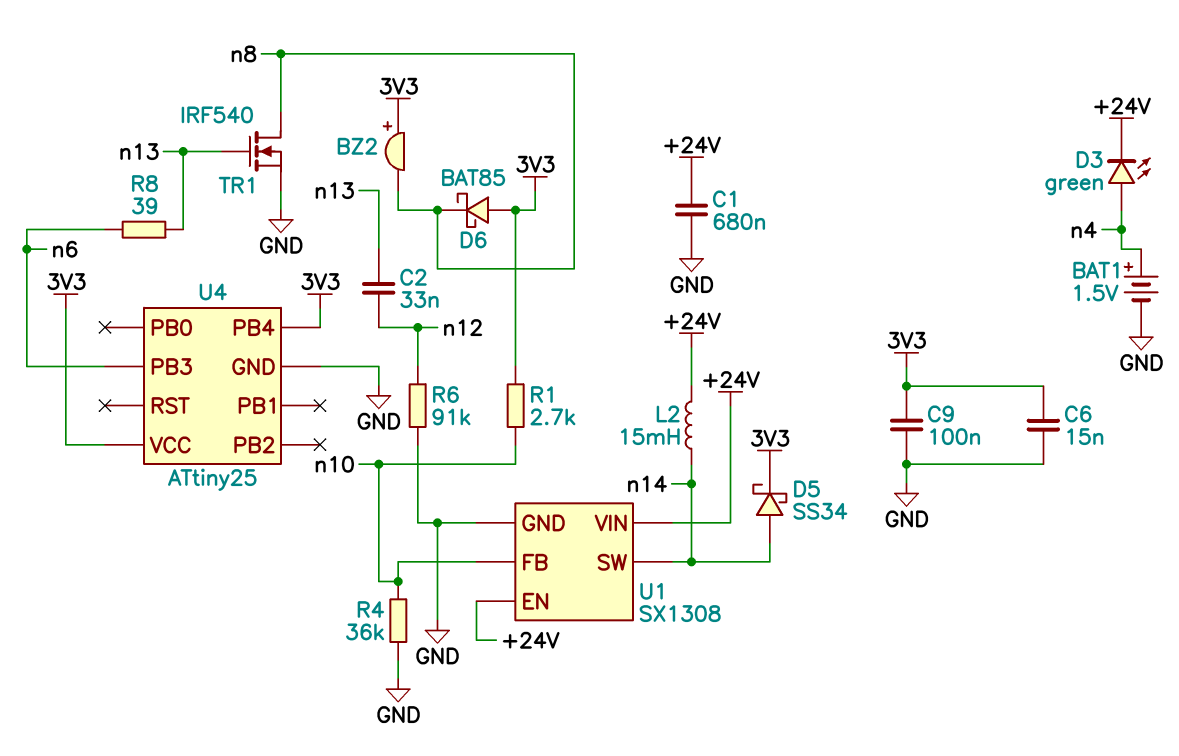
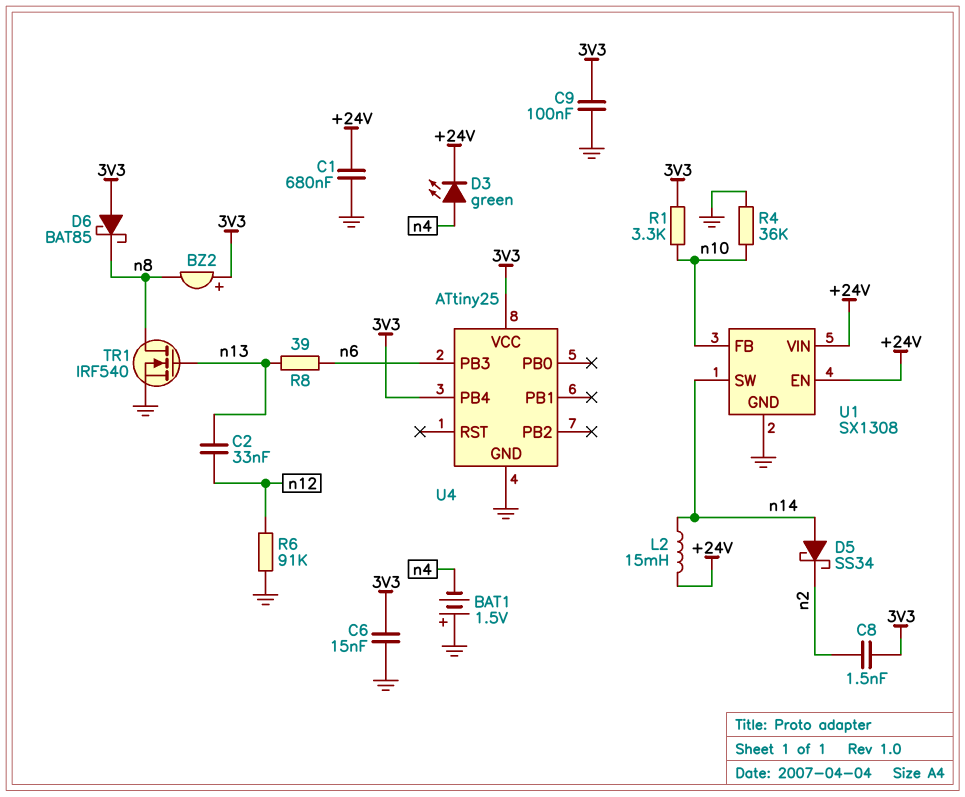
BAT1: 1.5V (plus n4, minus GND) -> 1.5V (plus GND, minus n4)
C8: none -> 1.5nF (3V3, n2)
D5: schottky SS34 (A n14, K 3V3) -> schottky SS34 (A n14, K n2)
R1: 2.7k (3V3, n10) -> 3.3k (3V3, n10)

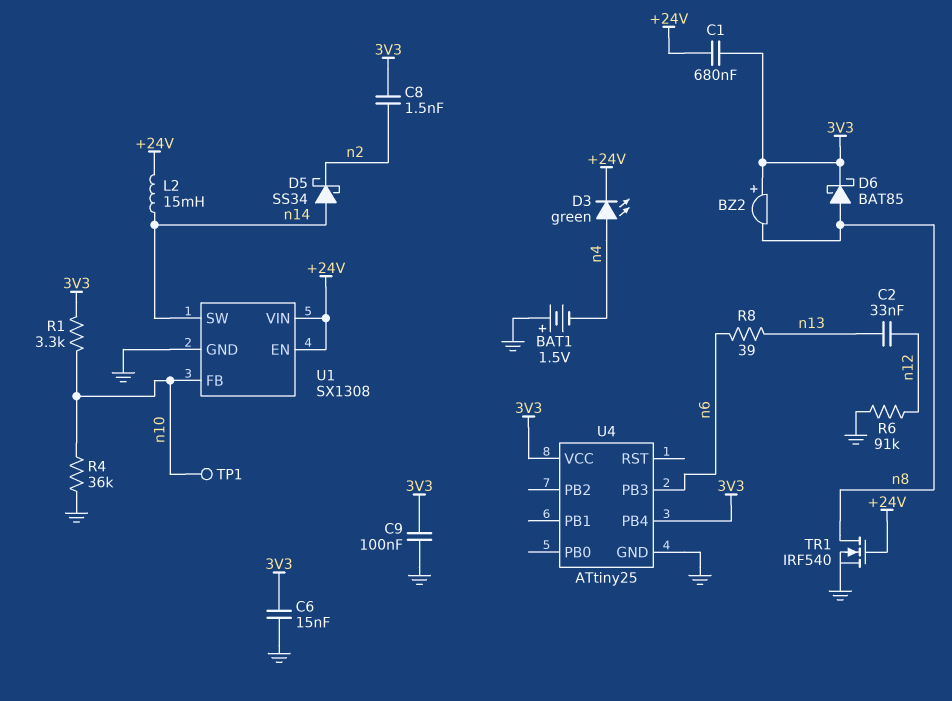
C1: 680nF (+24V, GND) -> 680nF (+24V, 3V3)
D6: schottky BAT85 (A 3V3, K n8) -> schottky BAT85 (A n8, K 3V3)
TP1: none -> test point (n10)
TR1: NMOS IRF540 (G n13, D n8, S GND) -> NMOS IRF540 (G +24V, D n8, S GND)

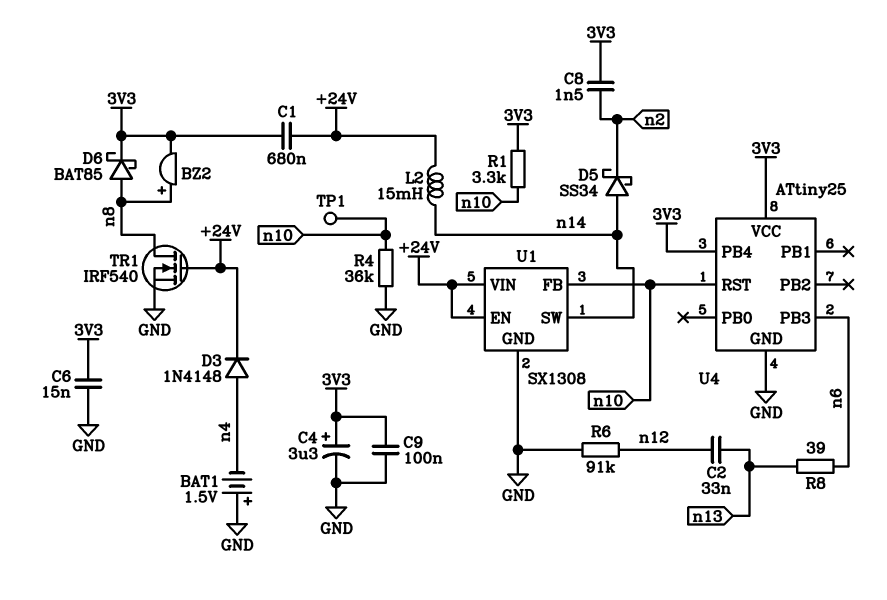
BZ2: buzzer (plus 3V3, minus n8) -> buzzer (plus n8, minus 3V3)
C4: none -> 3.3uF (plus 3V3, minus GND)
D3: LED green (A n4, K +24V) -> diode 1N4148 (A n4, K +24V)
U4 pin RST: none -> n10

